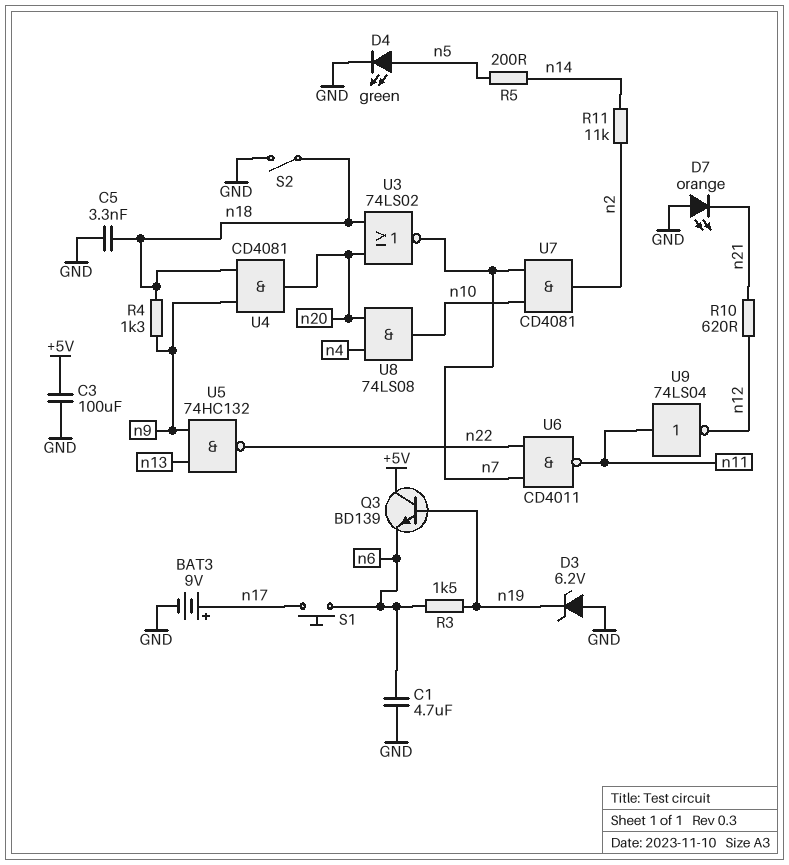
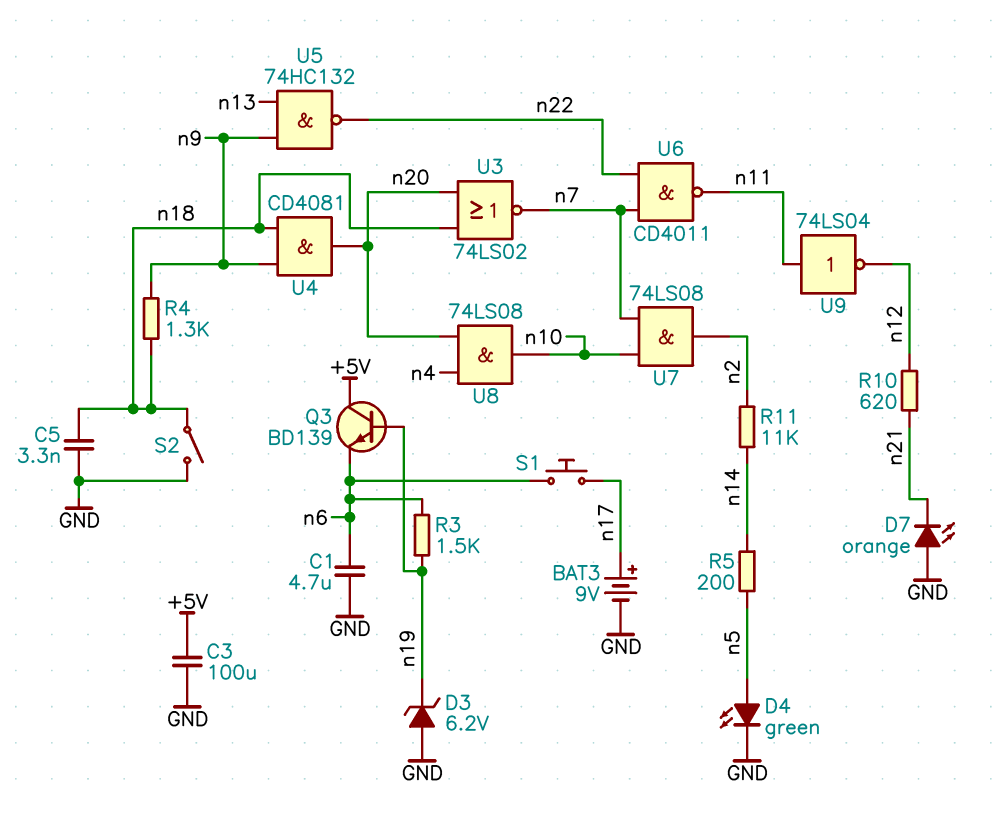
U7: AND CD4081 (in n7, in n10, out n2) -> AND 74LS08 (in n7, in n10, out n2)

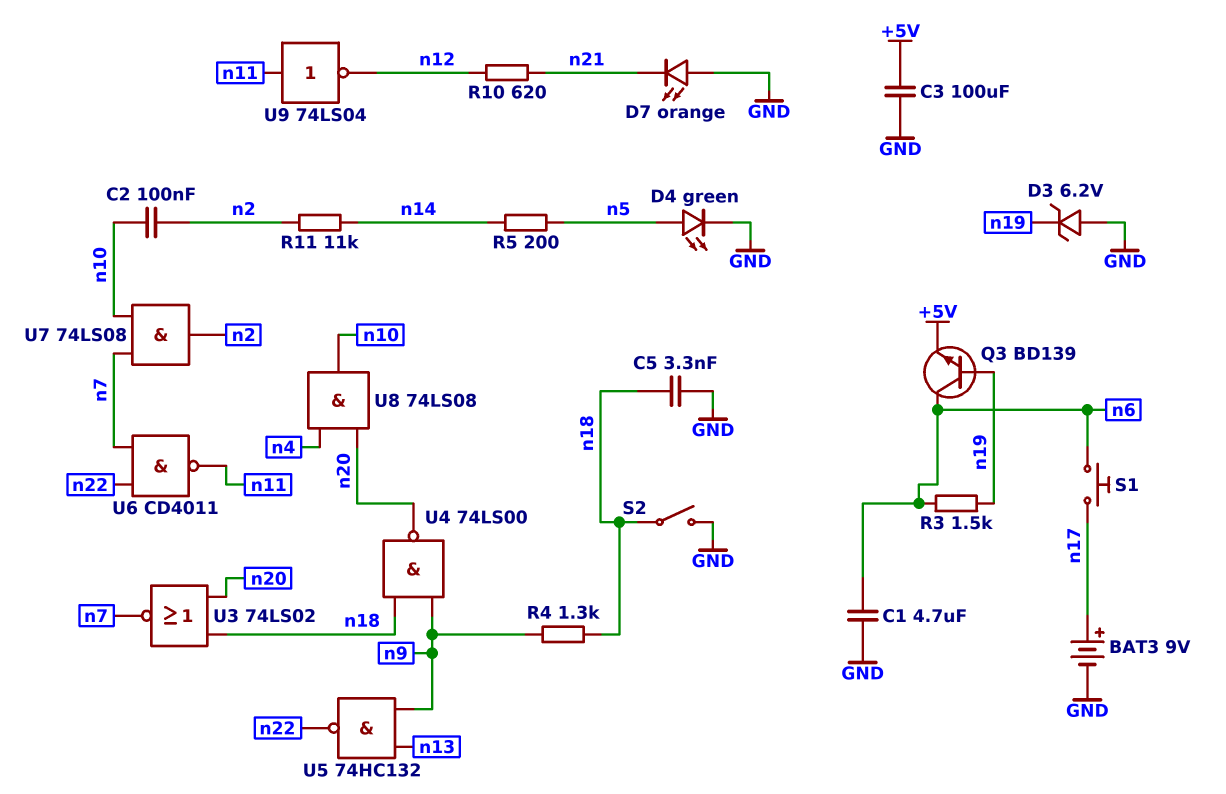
C2: none -> 100nF (n2, n10)
Q3: NPN BD139 (B n19, C +5V, E n6) -> NPN BD139 (B n19, C n6, E +5V)
U4: AND CD4081 (in n9, in n18, out n20) -> NAND 74LS00 (in n9, in n18, out n20)

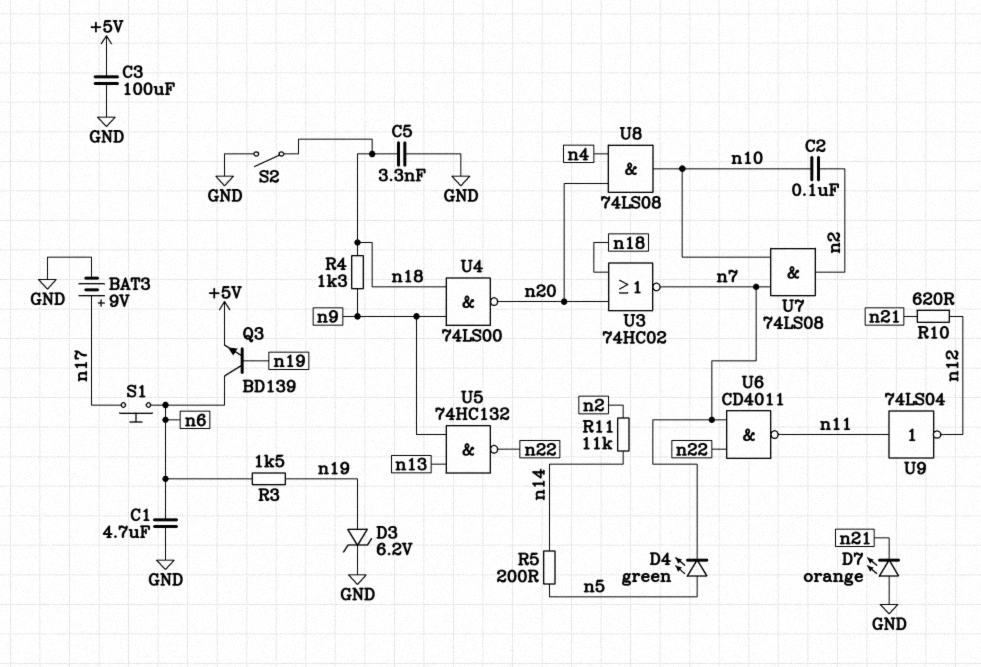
D3: zener 6.2V (A GND, K n19) -> zener 6.2V (A n19, K GND)
D4: LED green (A n5, K GND) -> LED green (A n5, K n7)
U3: NOR 74LS02 (in n18, in n20, out n7) -> NOR 74HC02 (in n18, in n20, out n7)

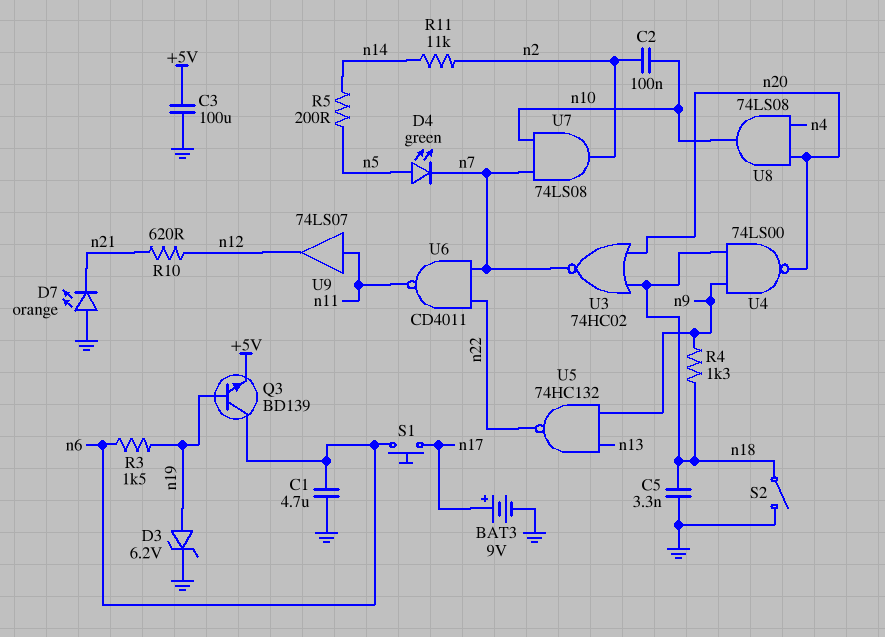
U9: NOT 74LS04 (in n11, out n12) -> buffer 74LS07 (in n11, out n12)

